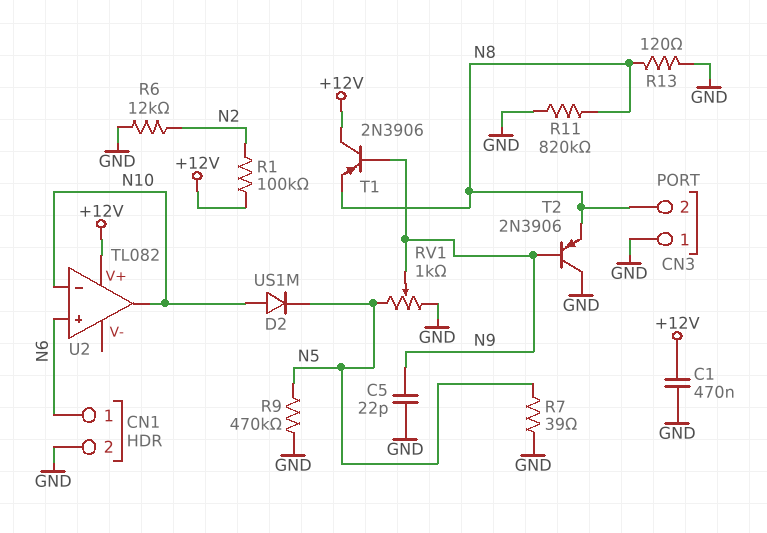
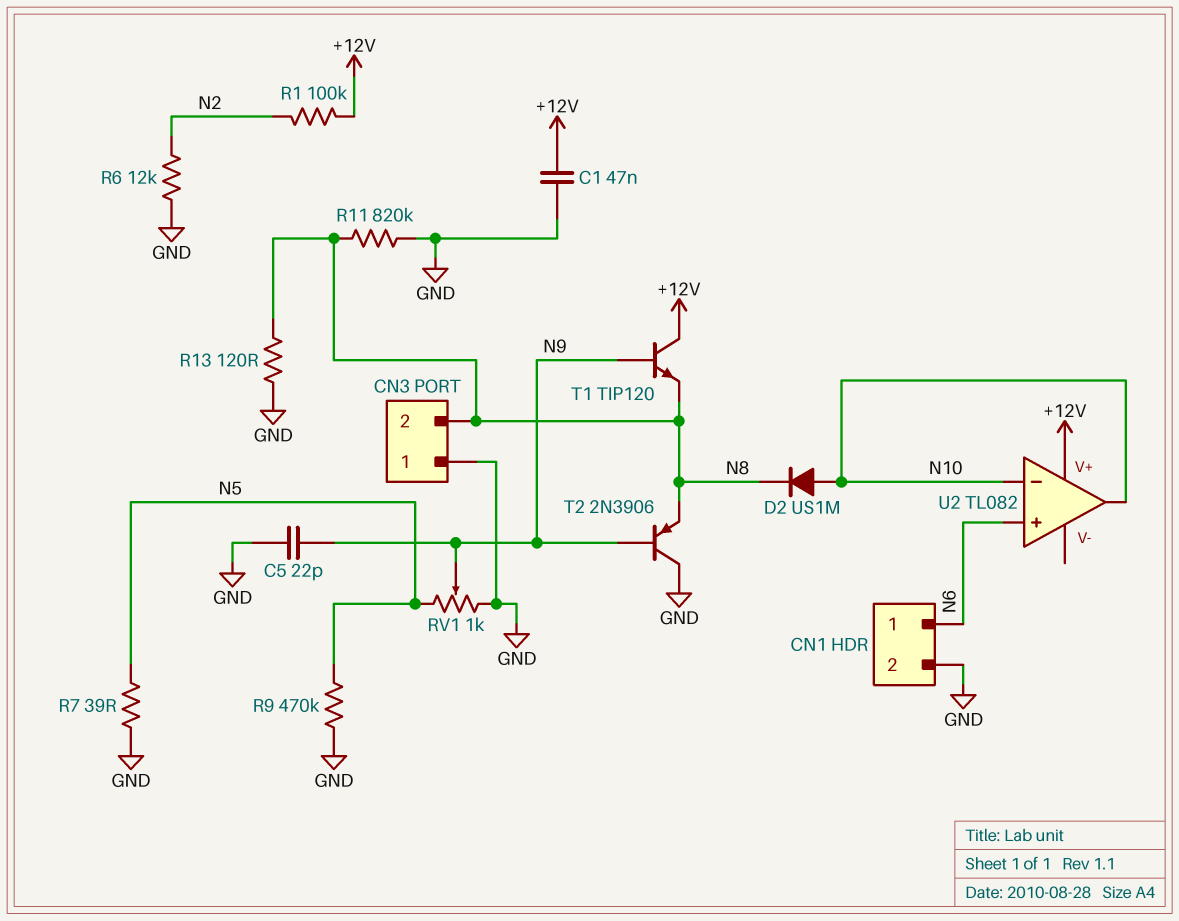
C1: 470nF (+12V, GND) -> 47nF (+12V, GND)
D2: diode US1M (A N10, K N5) -> diode US1M (A N10, K N8)
T1: PNP 2N3906 (B N9, C +12V, E N8) -> NPN TIP120 (B N9, C +12V, E N8)

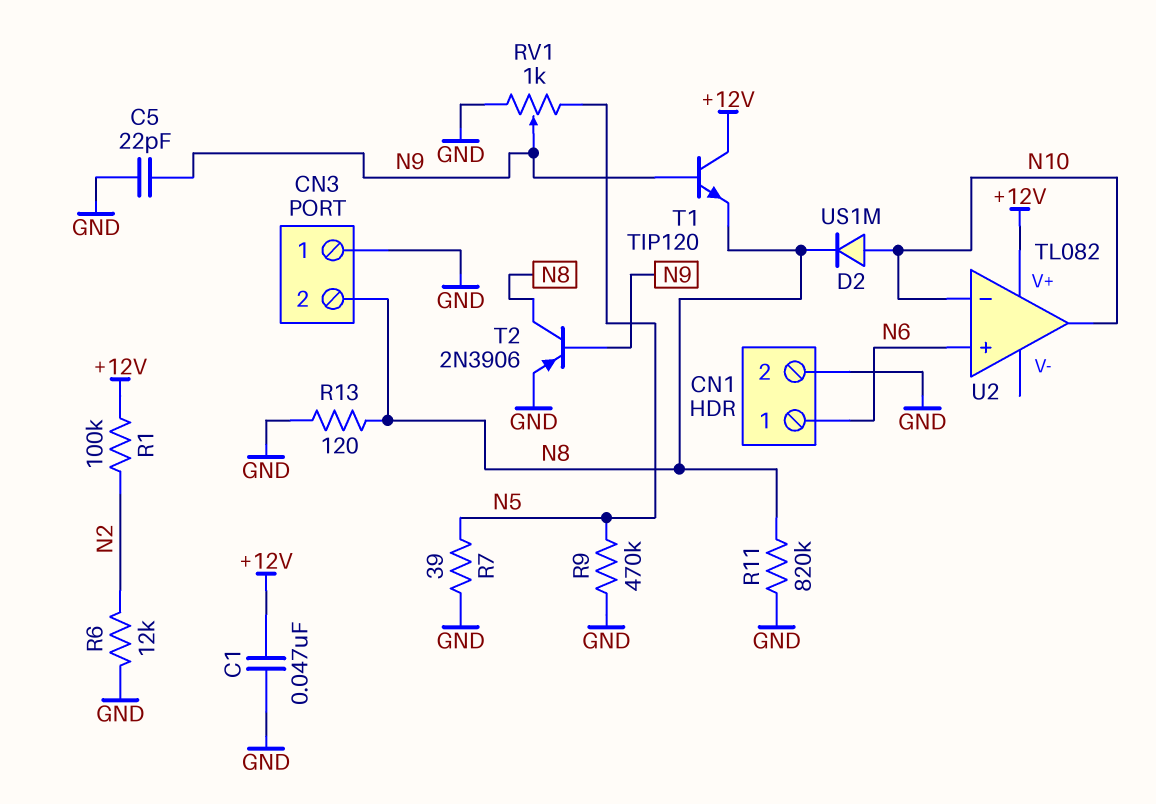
T2: PNP 2N3906 (B N9, C GND, E N8) -> PNP 2N3906 (B N9, C N8, E GND)

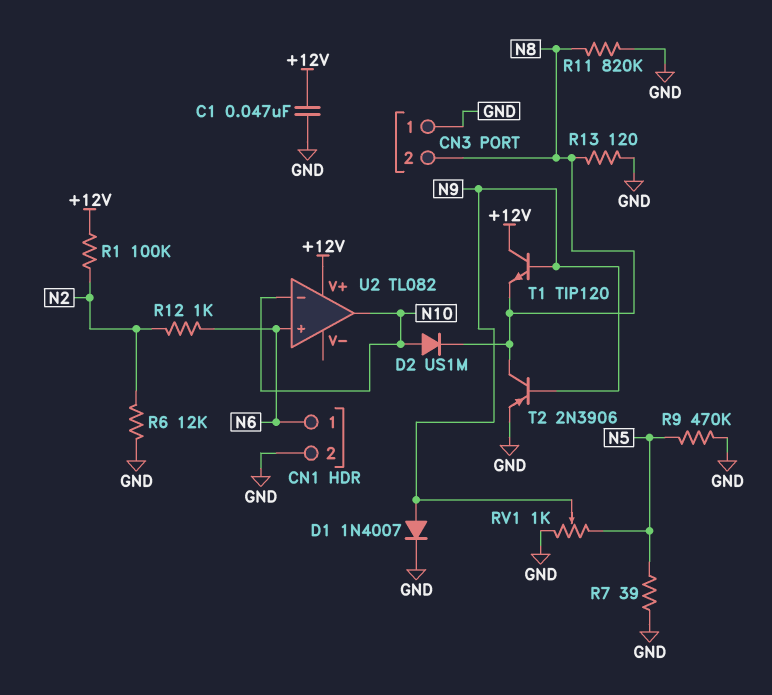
C5: 22pF (GND, N9) -> none
D1: none -> diode 1N4007 (A N9, K GND)
R12: none -> 1k (N2, N6)

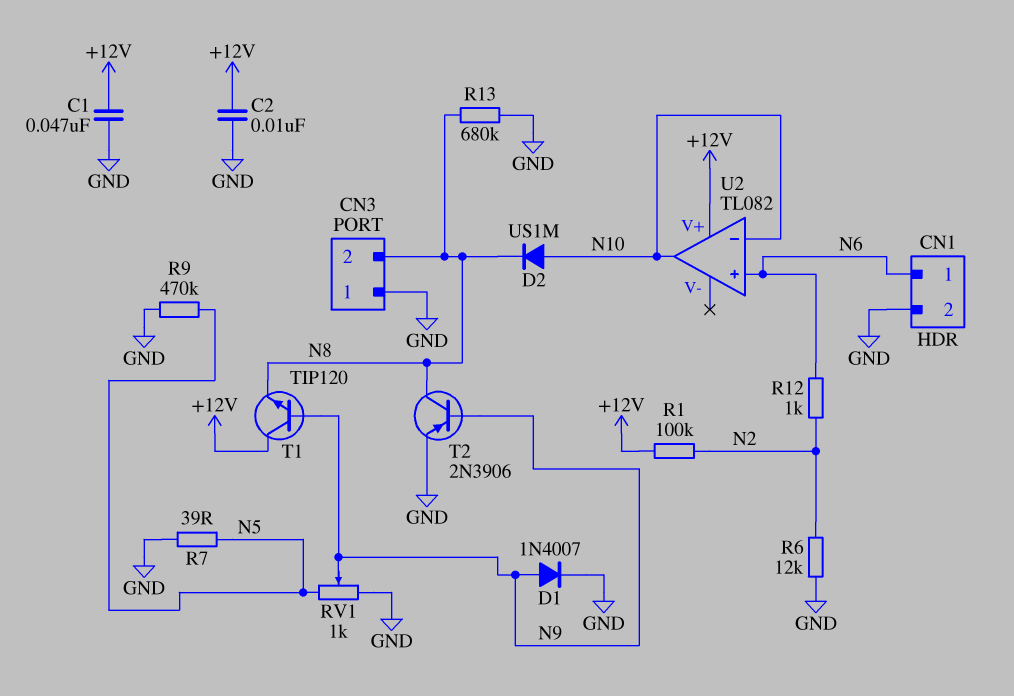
C2: none -> 10nF (+12V, GND)
R11: 820k (GND, N8) -> none
R13: 120 (GND, N8) -> 680k (GND, N8)

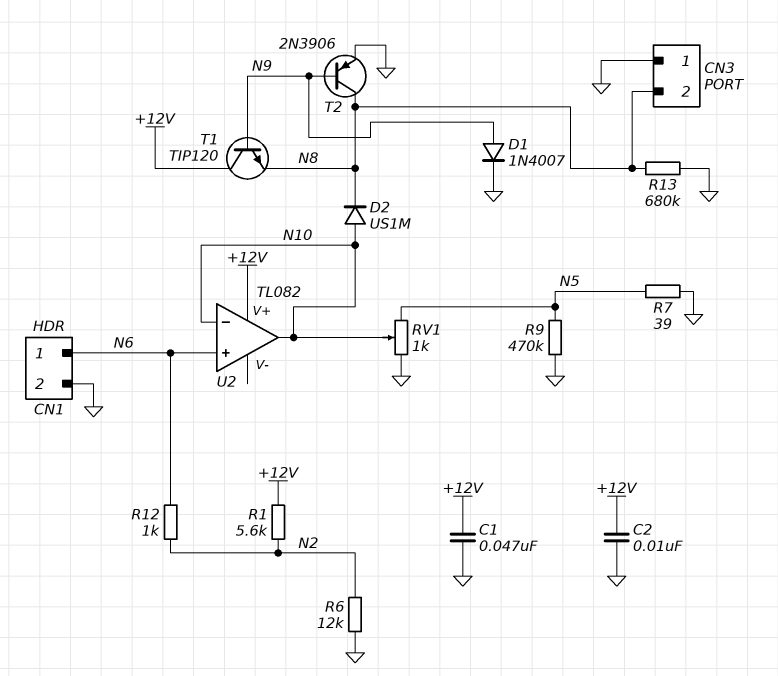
R1: 100k (+12V, N2) -> 5.6k (+12V, N2)
RV1: 1k (GND, N5, wiper N9) -> 1k (GND, N5, wiper N10)

